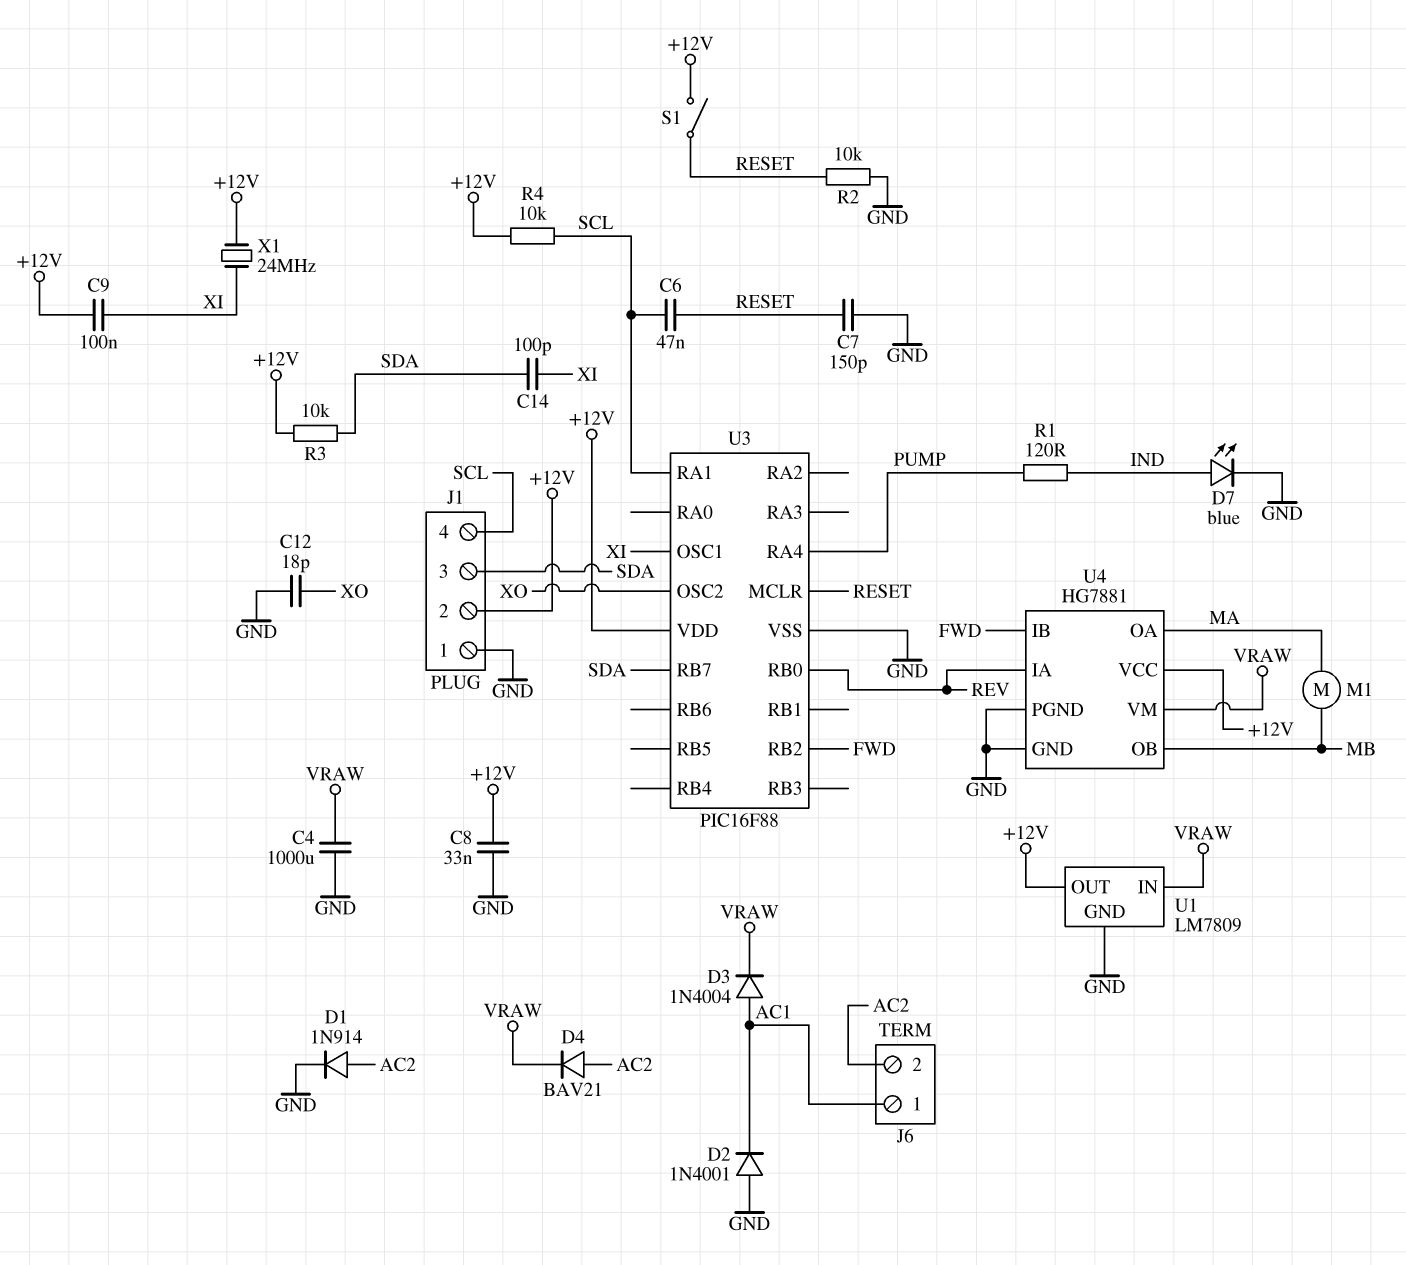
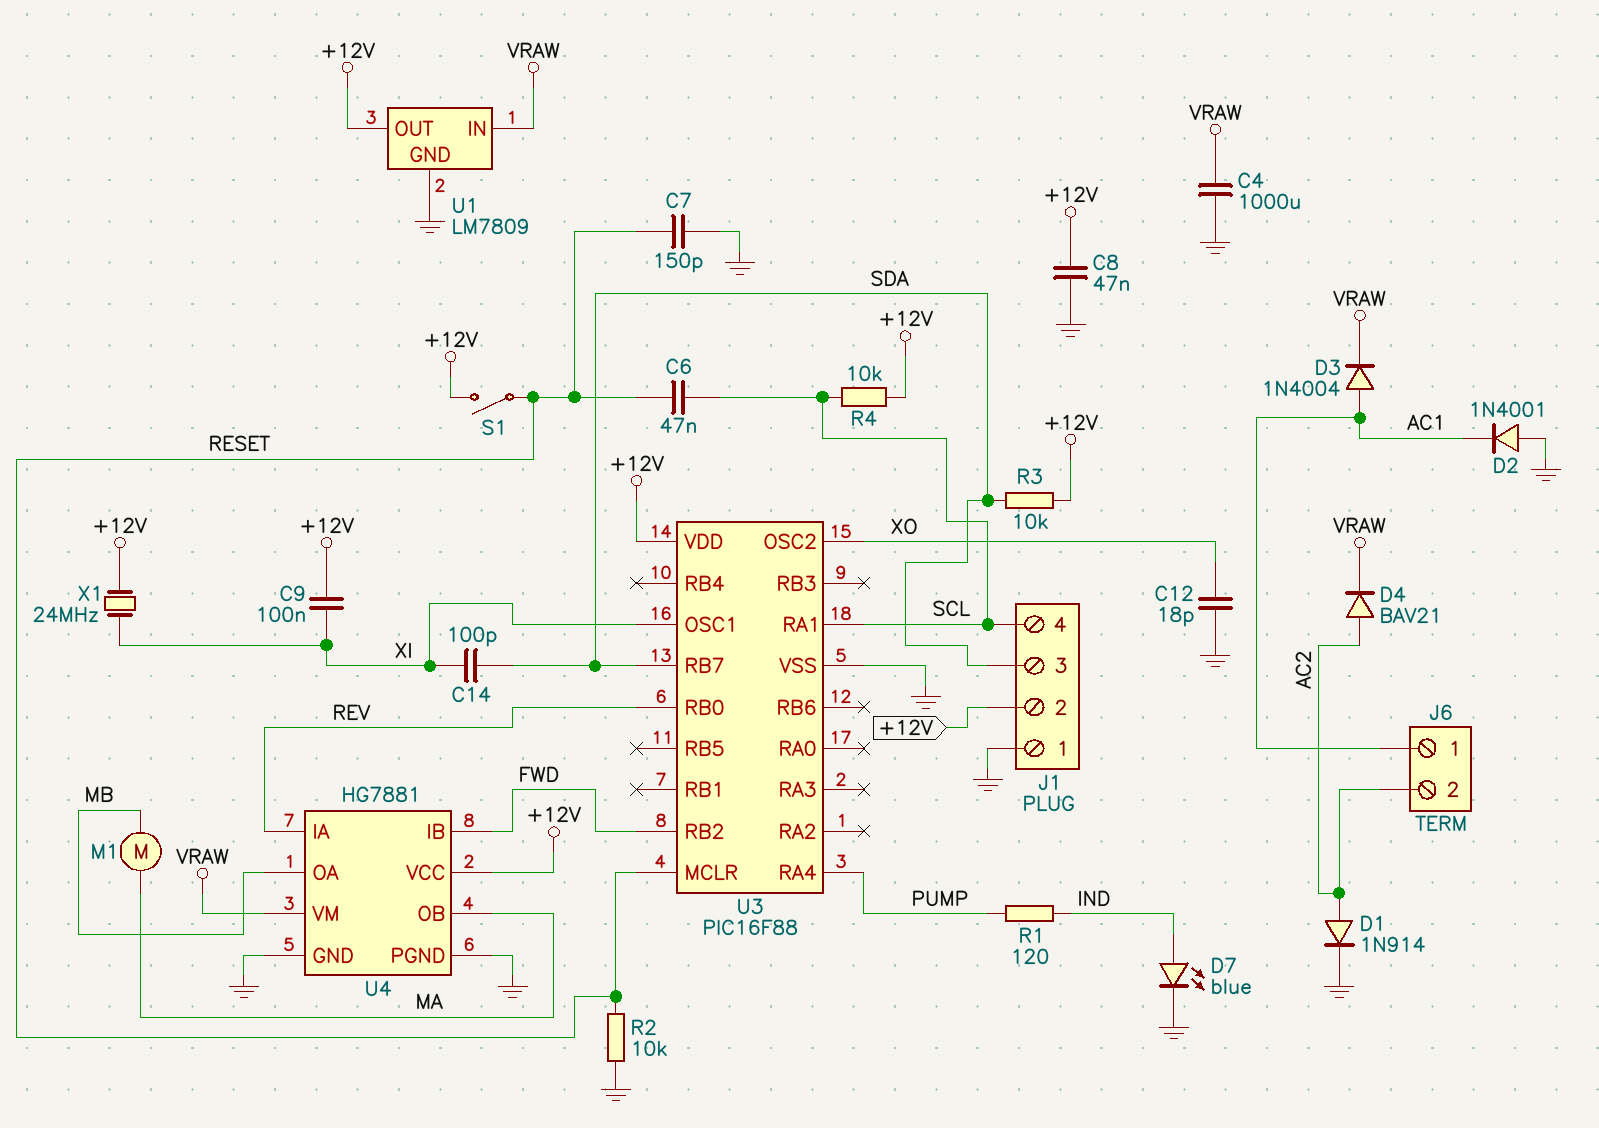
C8: 33nF (+12V, GND) -> 47nF (+12V, GND)
U4 pin OA: MA -> MB
U4 pin OB: MB -> MA

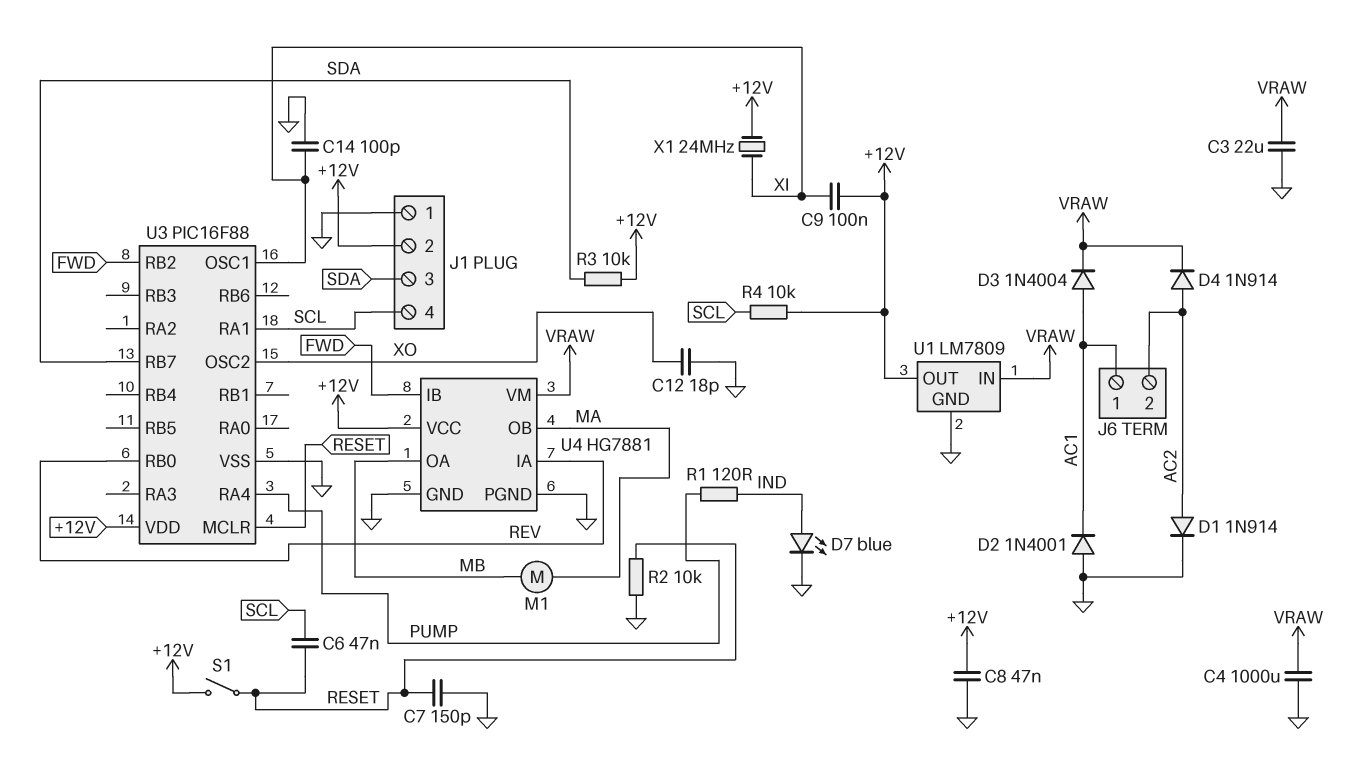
C3: none -> 22uF (GND, VRAW)
C14: 100pF (SDA, XI) -> 100pF (GND, XI)
D4: diode BAV21 (A AC2, K VRAW) -> diode 1N914 (A AC2, K VRAW)

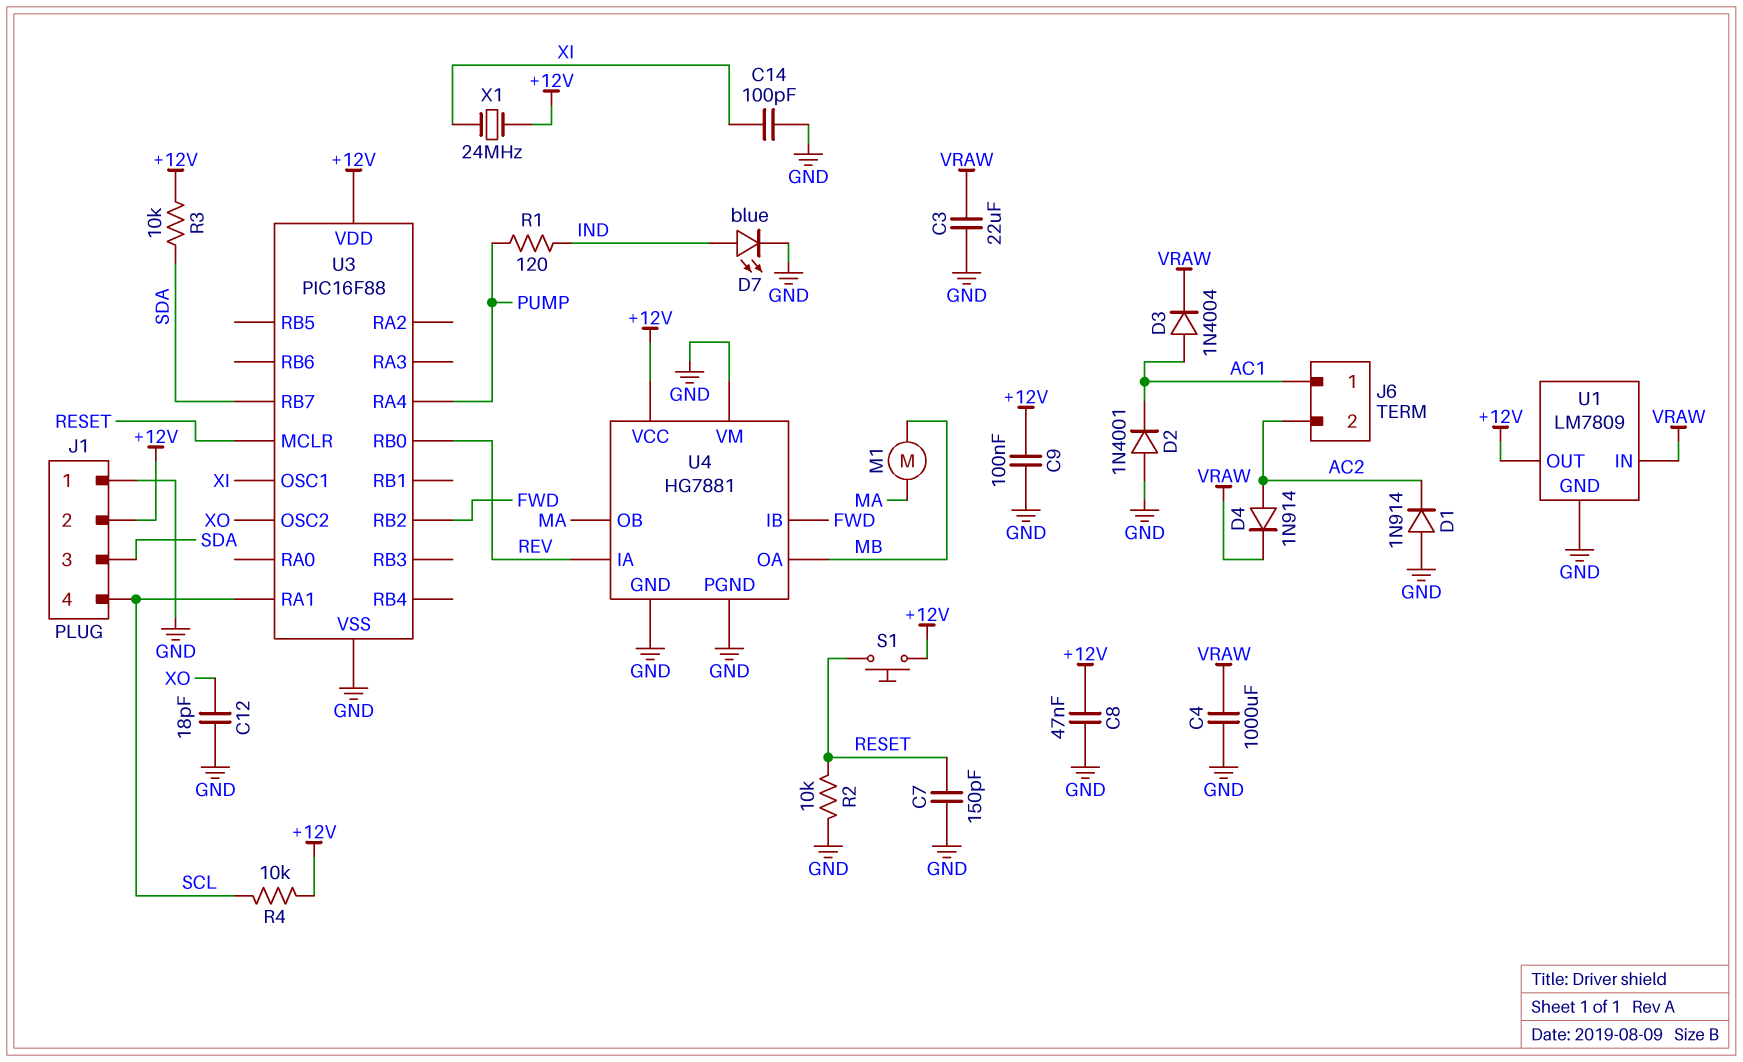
C6: 47nF (RESET, SCL) -> none
C9: 100nF (+12V, XI) -> 100nF (+12V, GND)
D1: diode 1N914 (A AC2, K GND) -> diode 1N914 (A GND, K AC2)
S1: switch (+12V, RESET) -> button (+12V, RESET)
U4 pin VM: VRAW -> GND

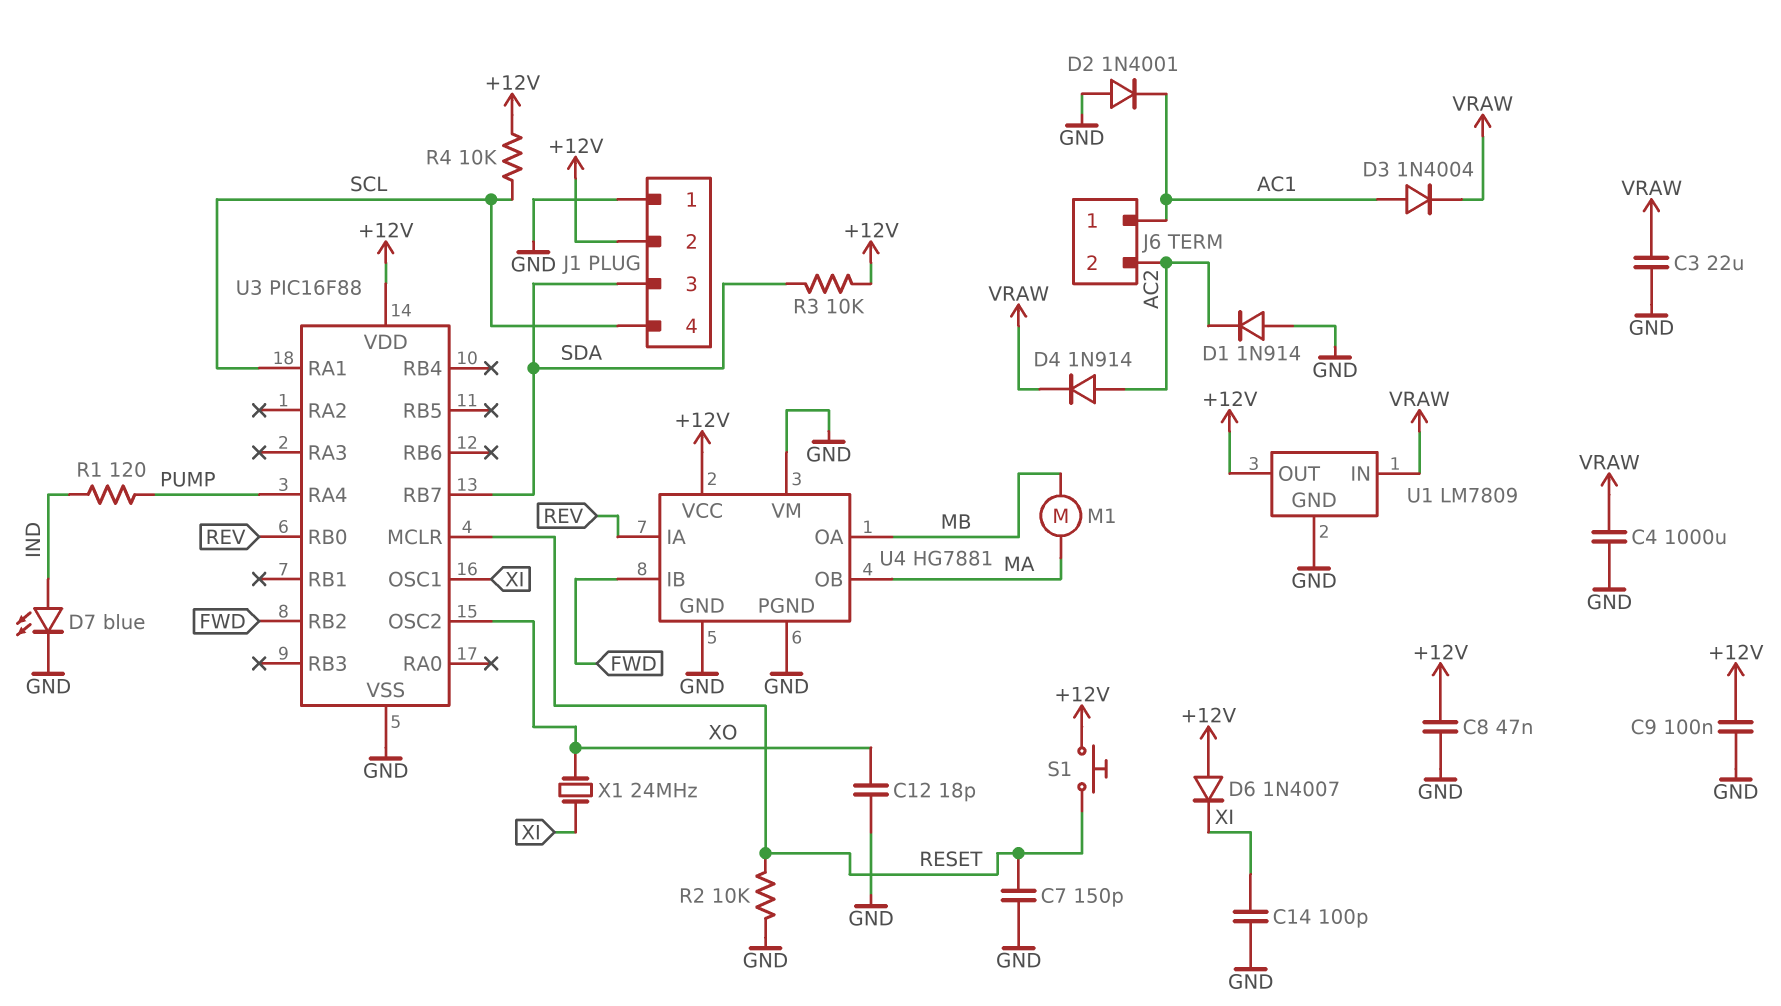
D6: none -> diode 1N4007 (A +12V, K XI)
X1: 24MHz (+12V, XI) -> 24MHz (XI, XO)

